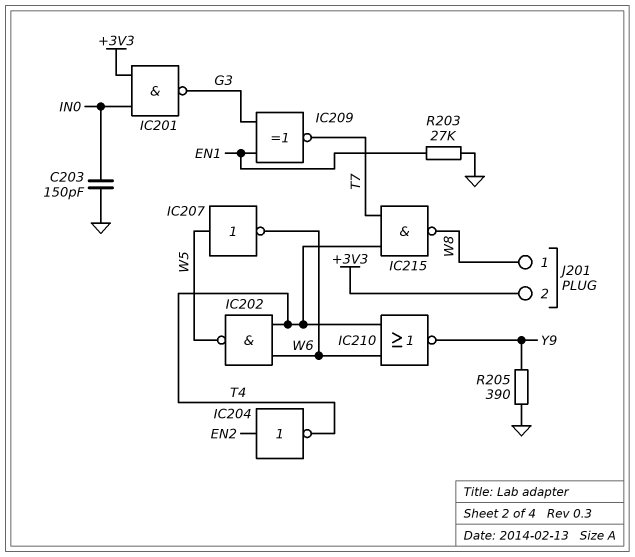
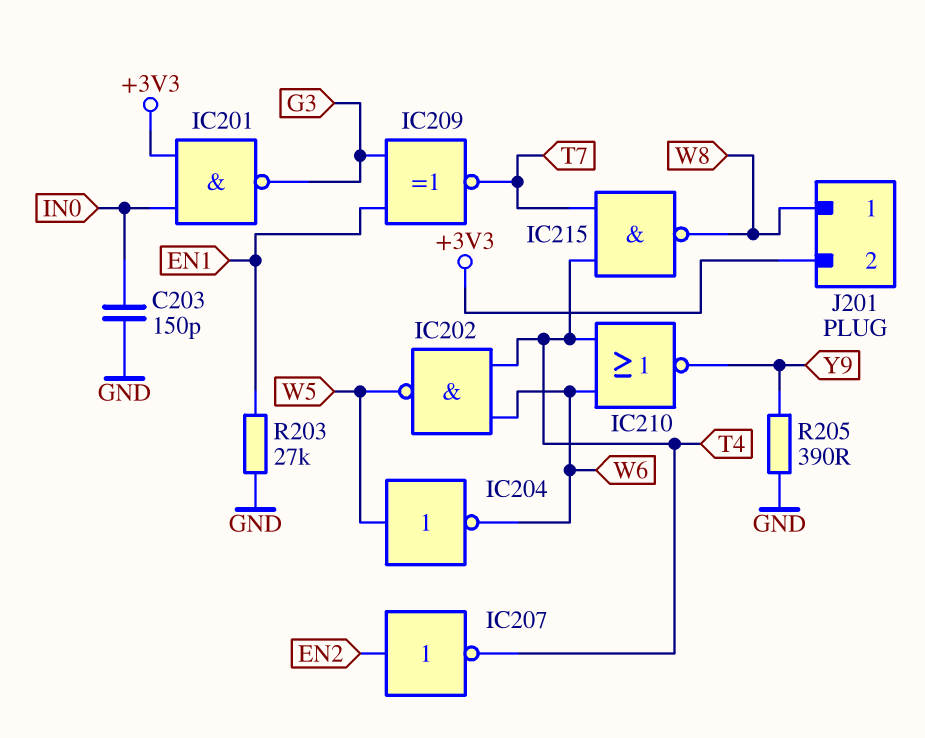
IC204: NOT (in EN2, out T4) -> NOT (in W5, out W6)
IC207: NOT (in W5, out W6) -> NOT (in EN2, out T4)

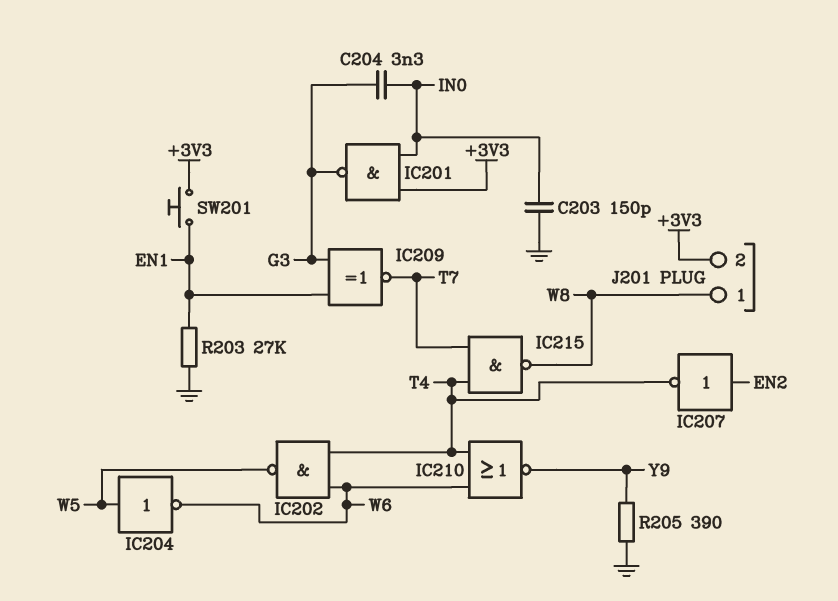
C204: none -> 3.3nF (G3, IN0)
SW201: none -> button (+3V3, EN1)

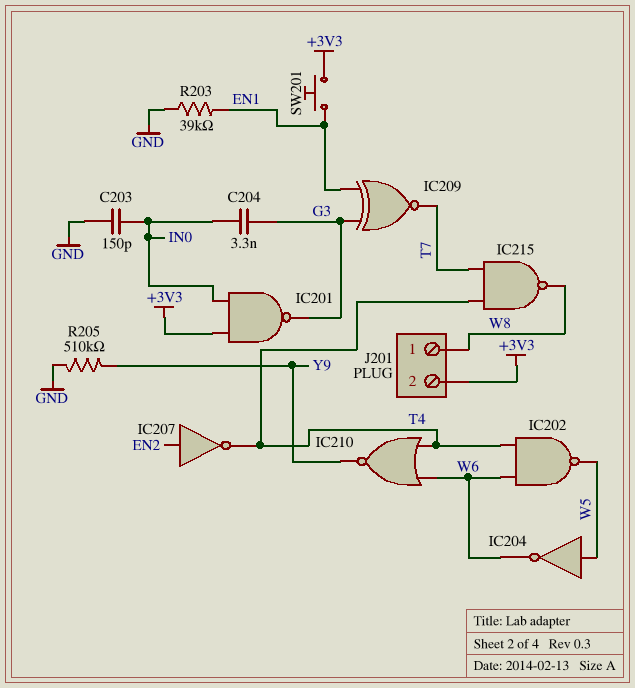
R203: 27k (EN1, GND) -> 39k (EN1, GND)
R205: 390 (GND, Y9) -> 510k (GND, Y9)

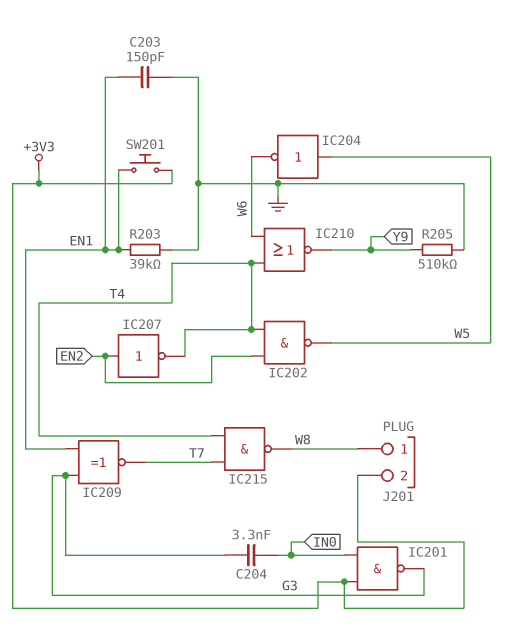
C203: 150pF (GND, IN0) -> 150pF (EN1, GND)
IC202: NAND (in T4, in W6, out W5) -> NAND (in EN2, in T4, out W5)

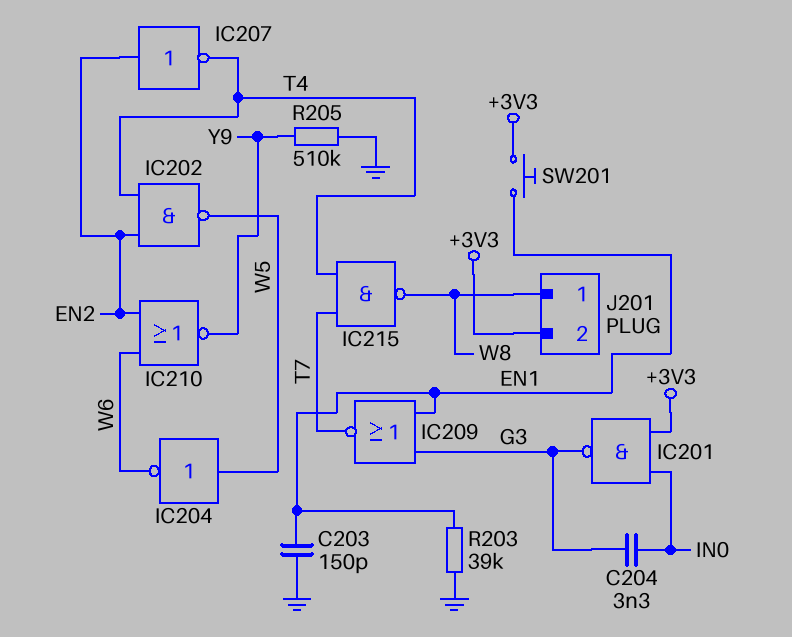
IC209: XNOR (in EN1, in G3, out T7) -> NOR (in EN1, in G3, out T7)
IC210: NOR (in T4, in W6, out Y9) -> NOR (in EN2, in W6, out Y9)

